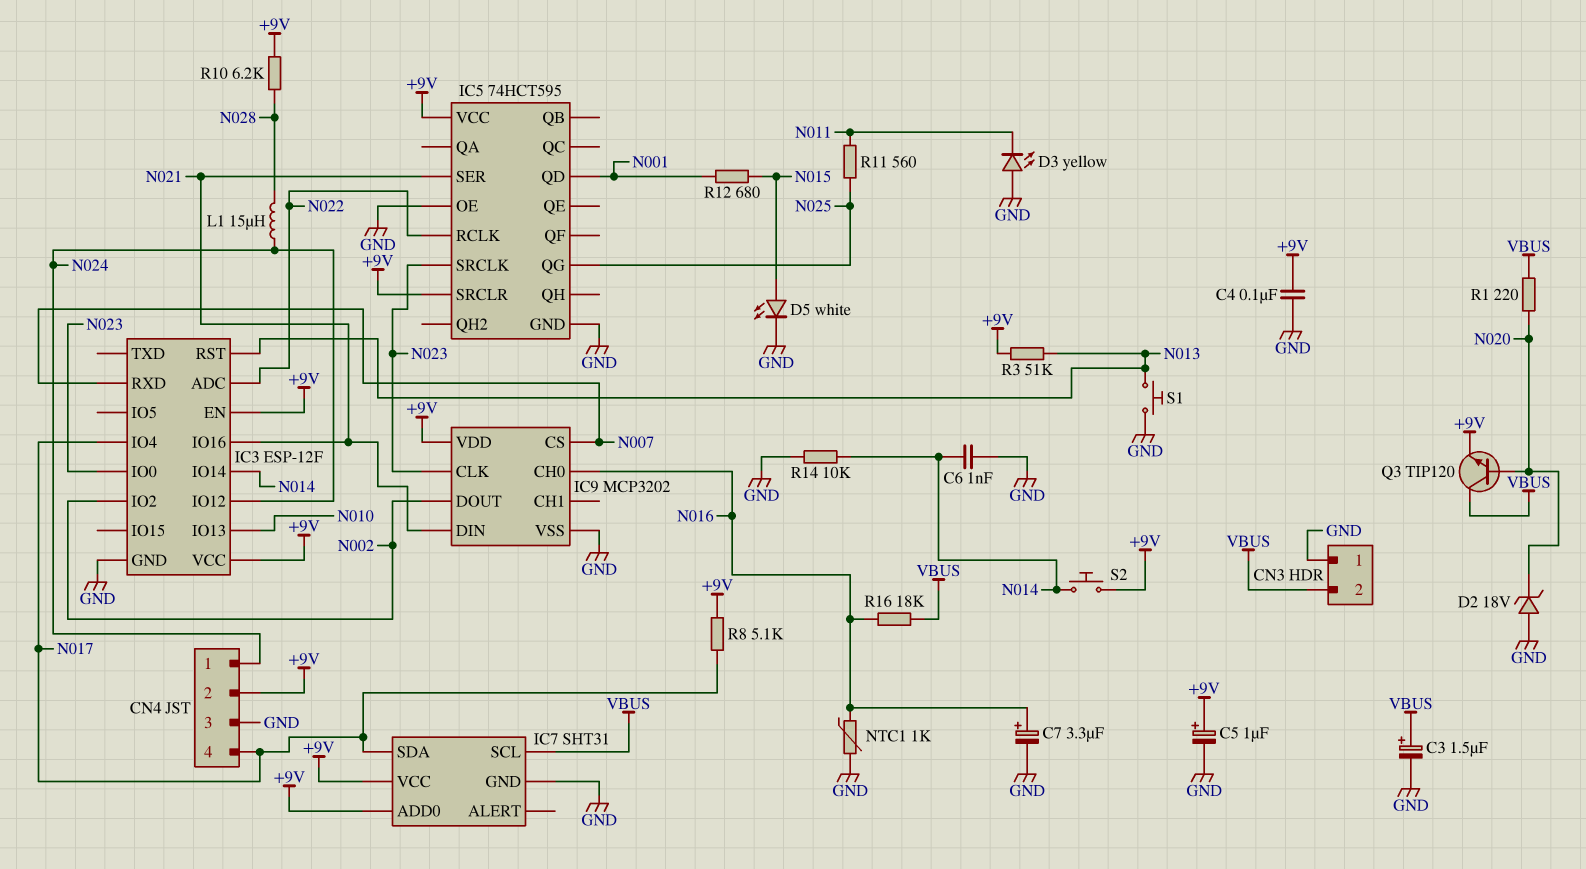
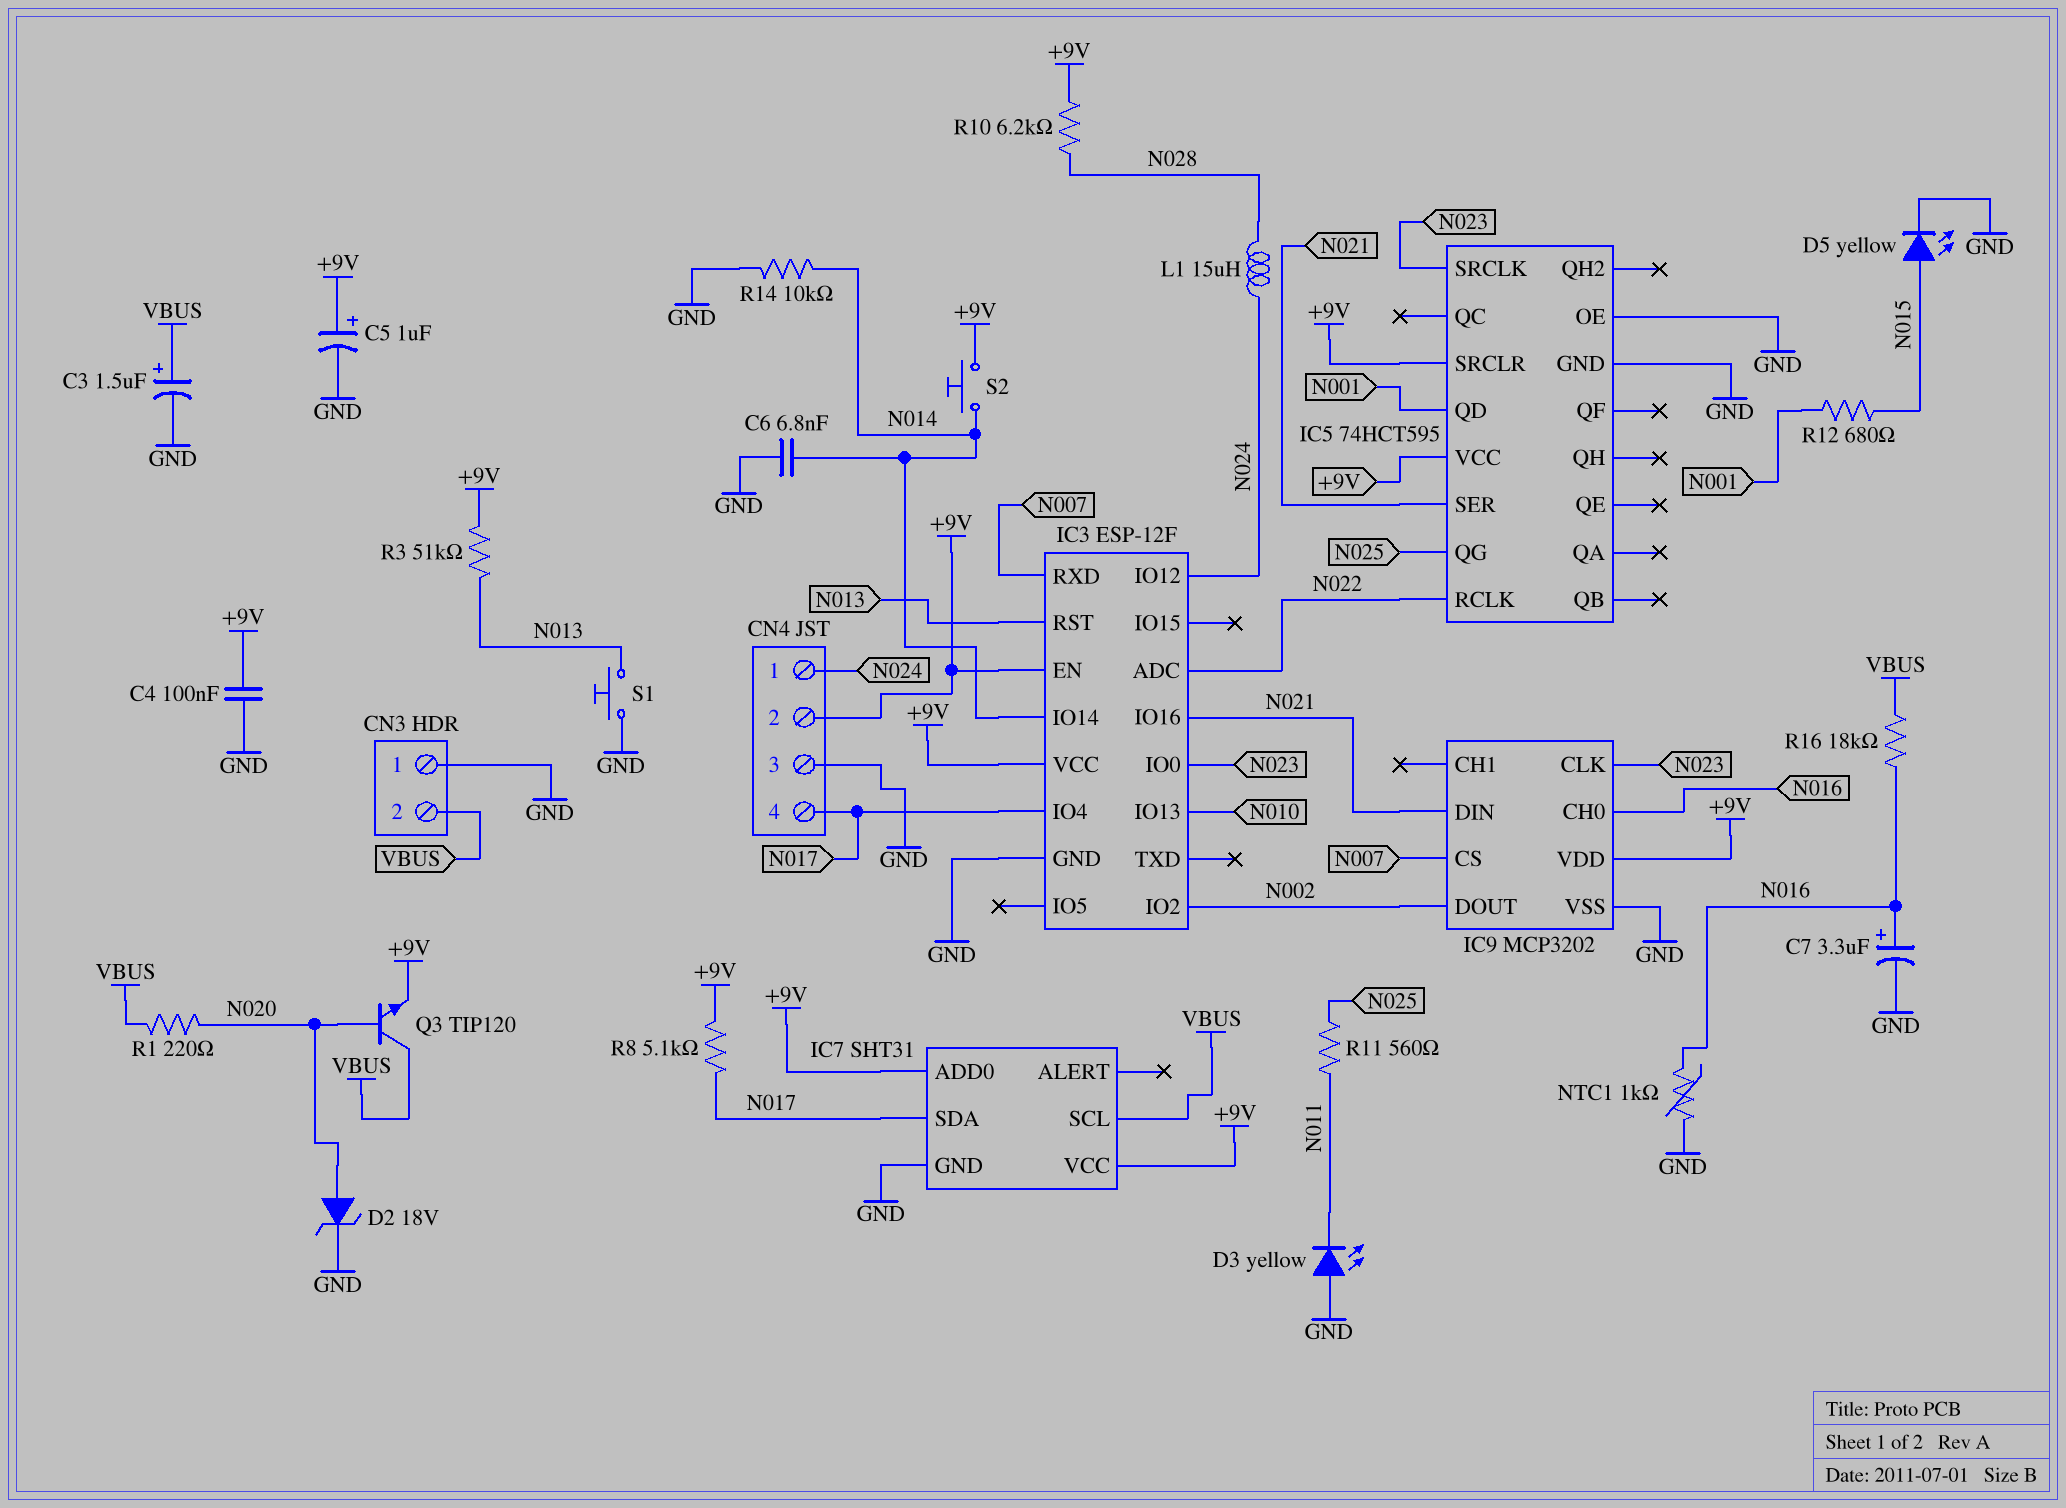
C6: 1nF (GND, N014) -> 6.8nF (GND, N014)
D2: zener 18V (A GND, K N020) -> zener 18V (A N020, K GND)
D5: LED white (A N015, K GND) -> LED yellow (A N015, K GND)

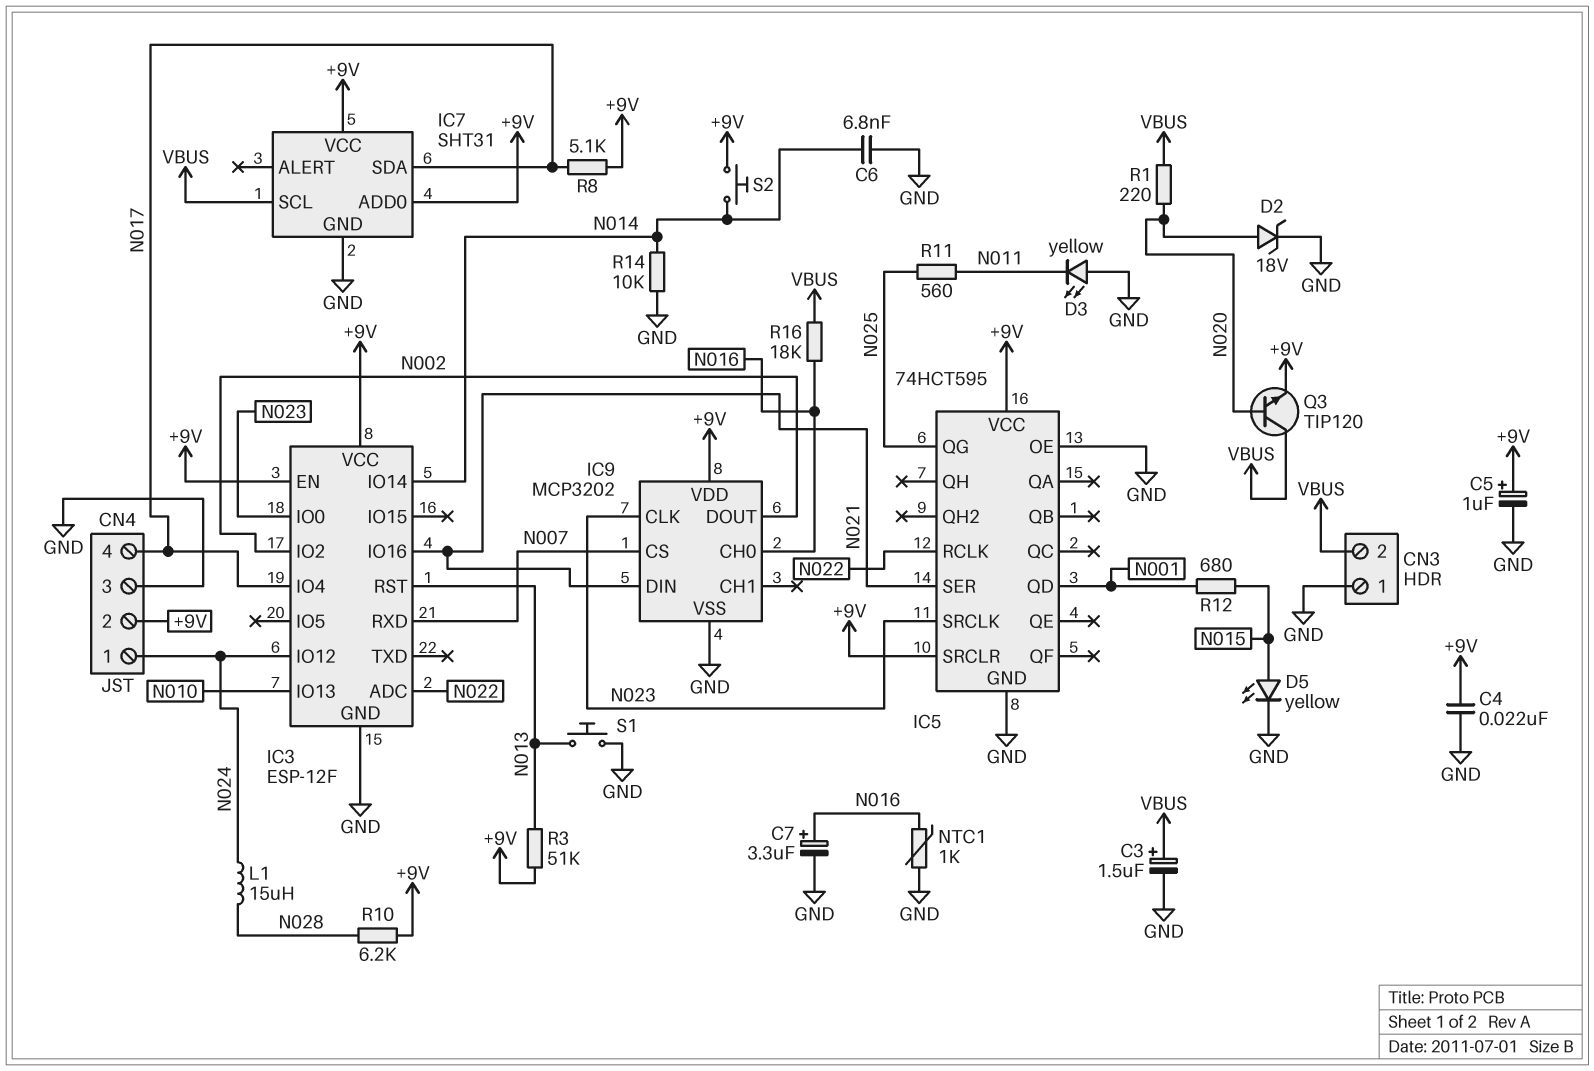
C4: 100nF (+9V, GND) -> 22nF (+9V, GND)

